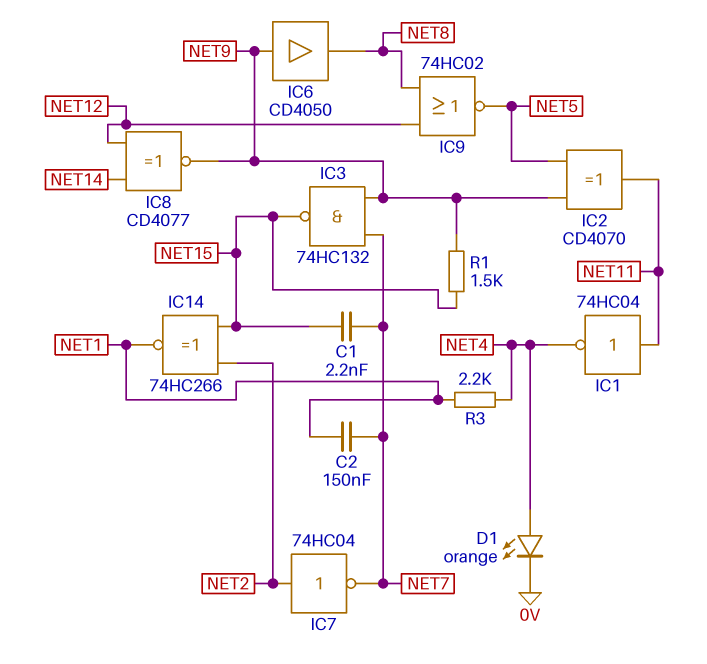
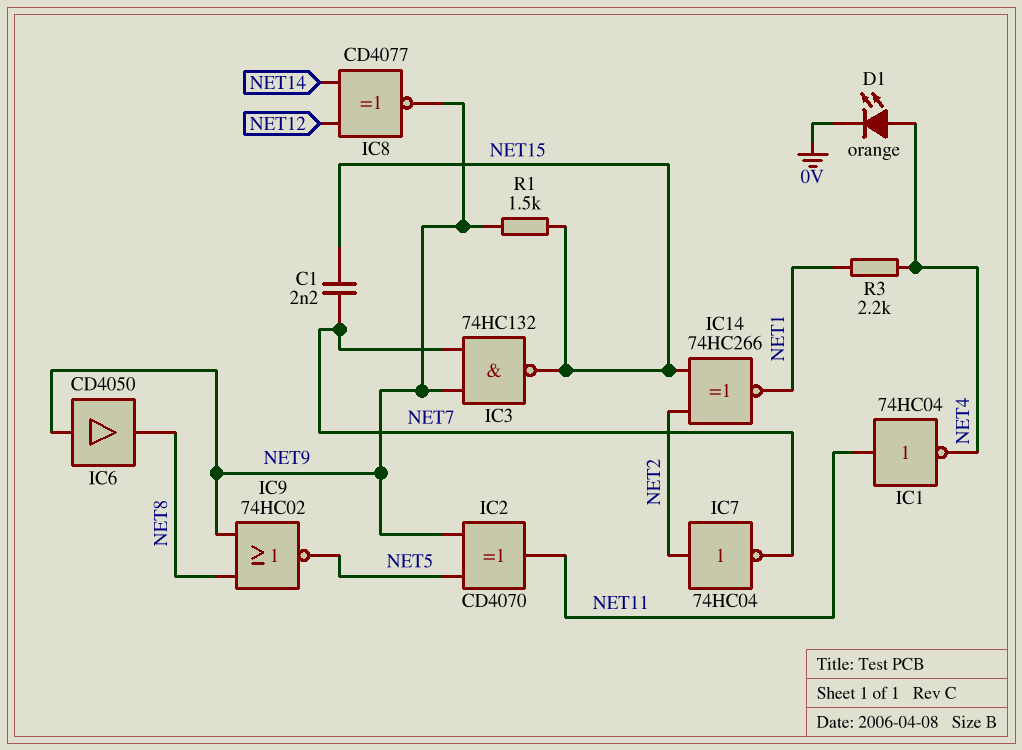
C2: 150nF (NET1, NET7) -> none
IC9: NOR 74HC02 (in NET8, in NET12, out NET5) -> NOR 74HC02 (in NET8, in NET9, out NET5)

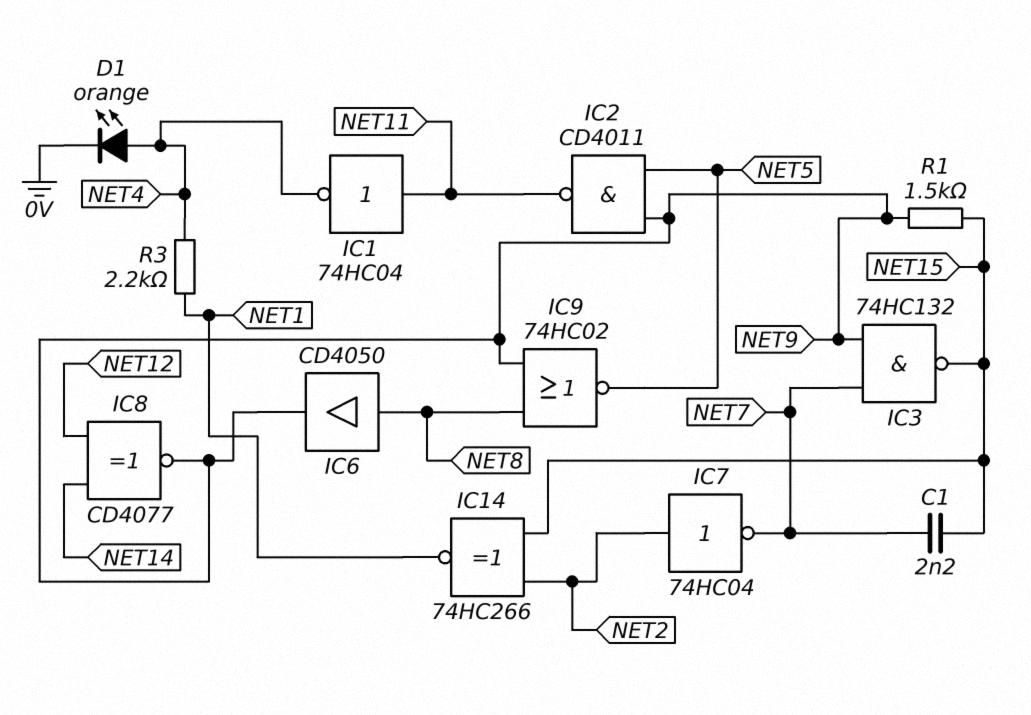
IC2: XOR CD4070 (in NET5, in NET9, out NET11) -> NAND CD4011 (in NET5, in NET9, out NET11)
IC6: buffer CD4050 (in NET9, out NET8) -> buffer CD4050 (in NET8, out NET9)

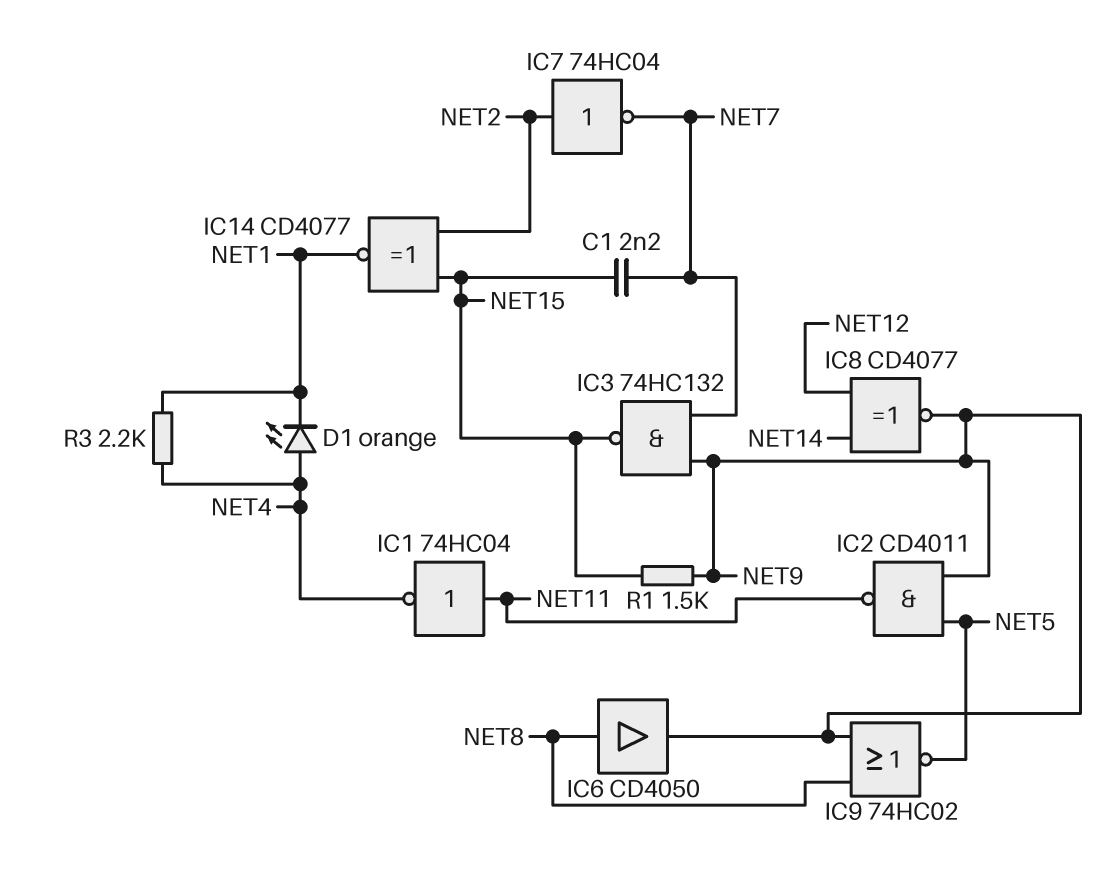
D1: LED orange (A NET4, K 0V) -> LED orange (A NET4, K NET1)
IC14: XNOR 74HC266 (in NET2, in NET15, out NET1) -> XNOR CD4077 (in NET2, in NET15, out NET1)

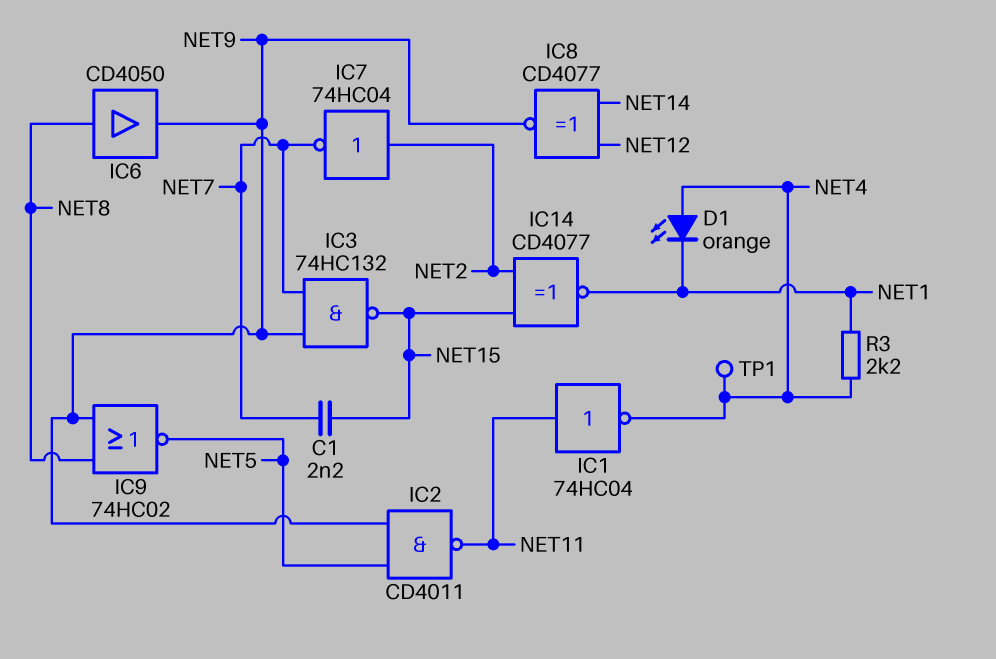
R1: 1.5k (NET9, NET15) -> none
TP1: none -> test point (NET4)

